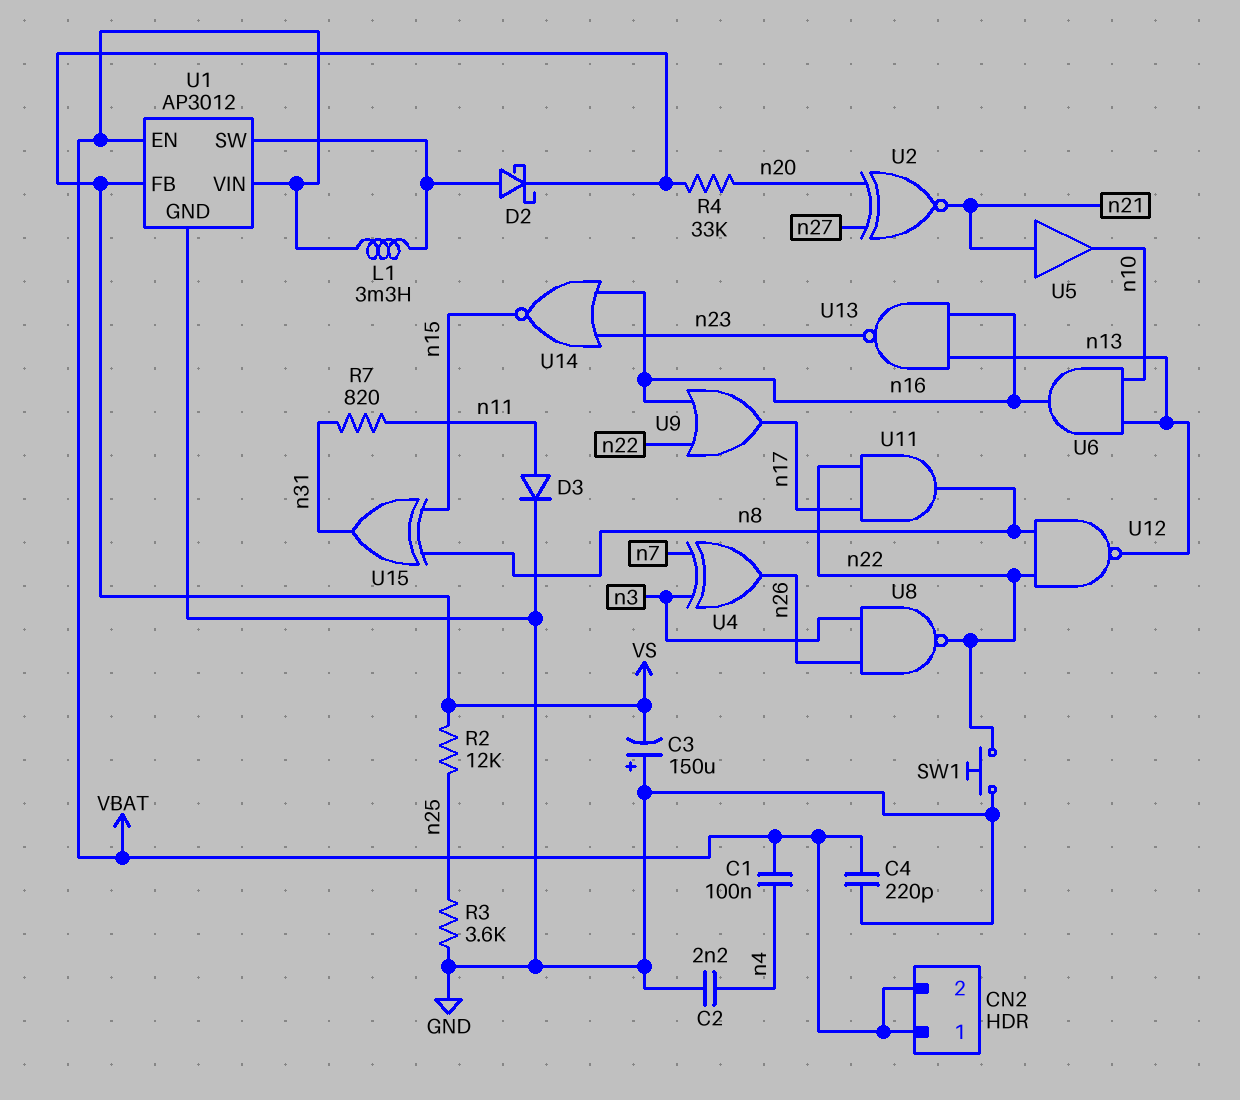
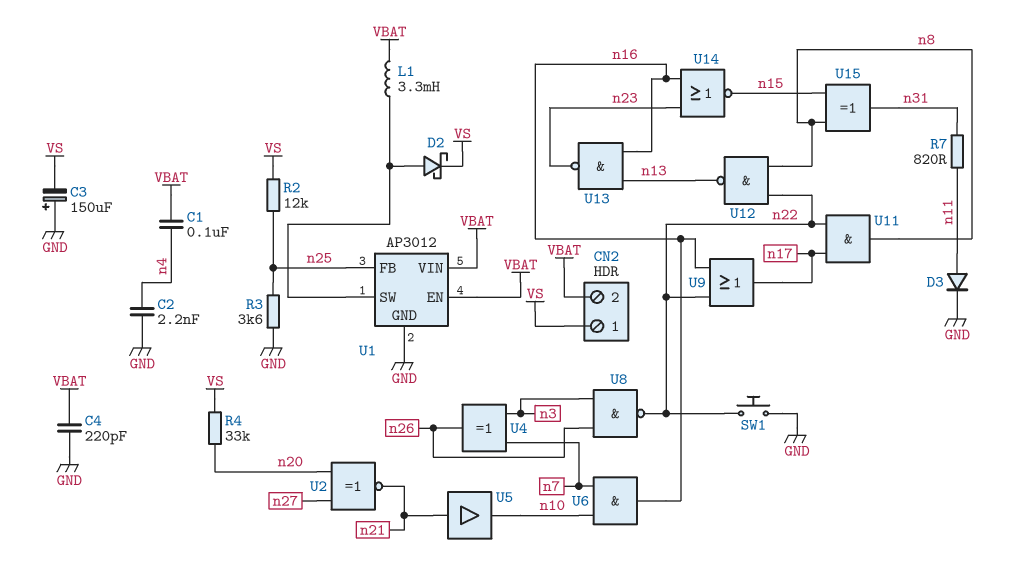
CN2 pin 1: VBAT -> VS
U1 pin FB: VS -> n25
U6: AND (in n10, in n13, out n16) -> AND (in n7, in n10, out n16)

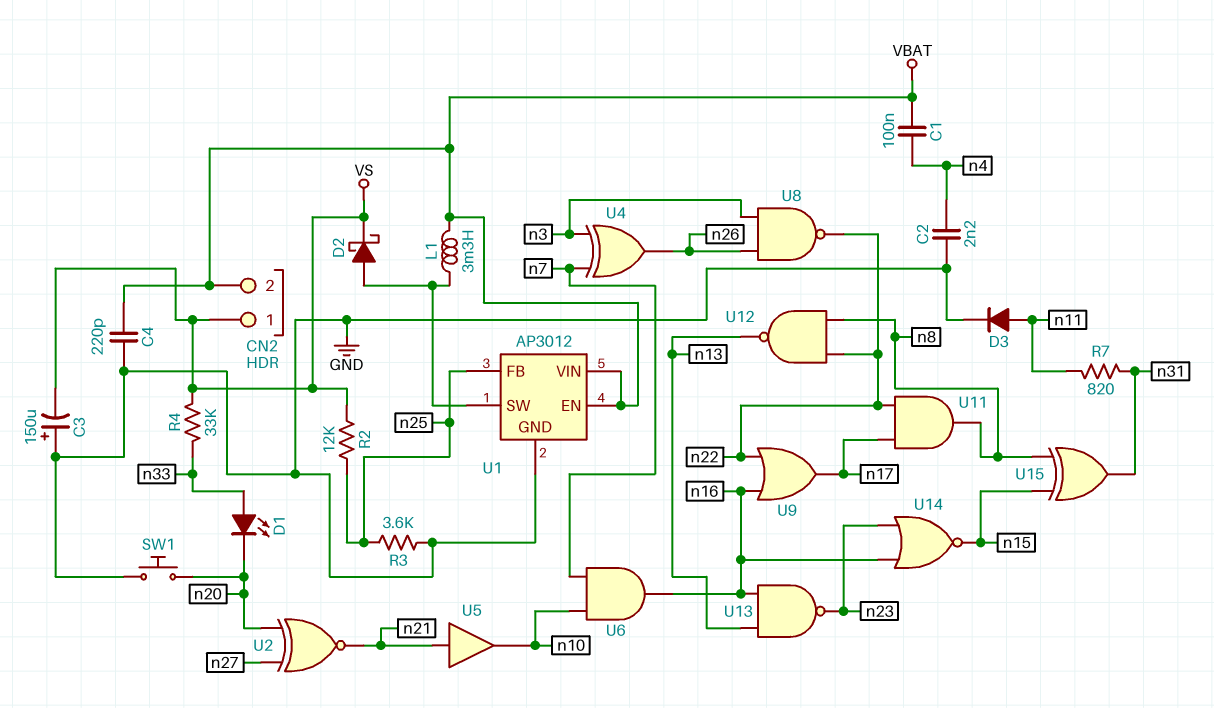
D1: none -> LED (A n33, K n20)
R4: 33k (VS, n20) -> 33k (VS, n33)
SW1: button (GND, n22) -> button (GND, n20)

